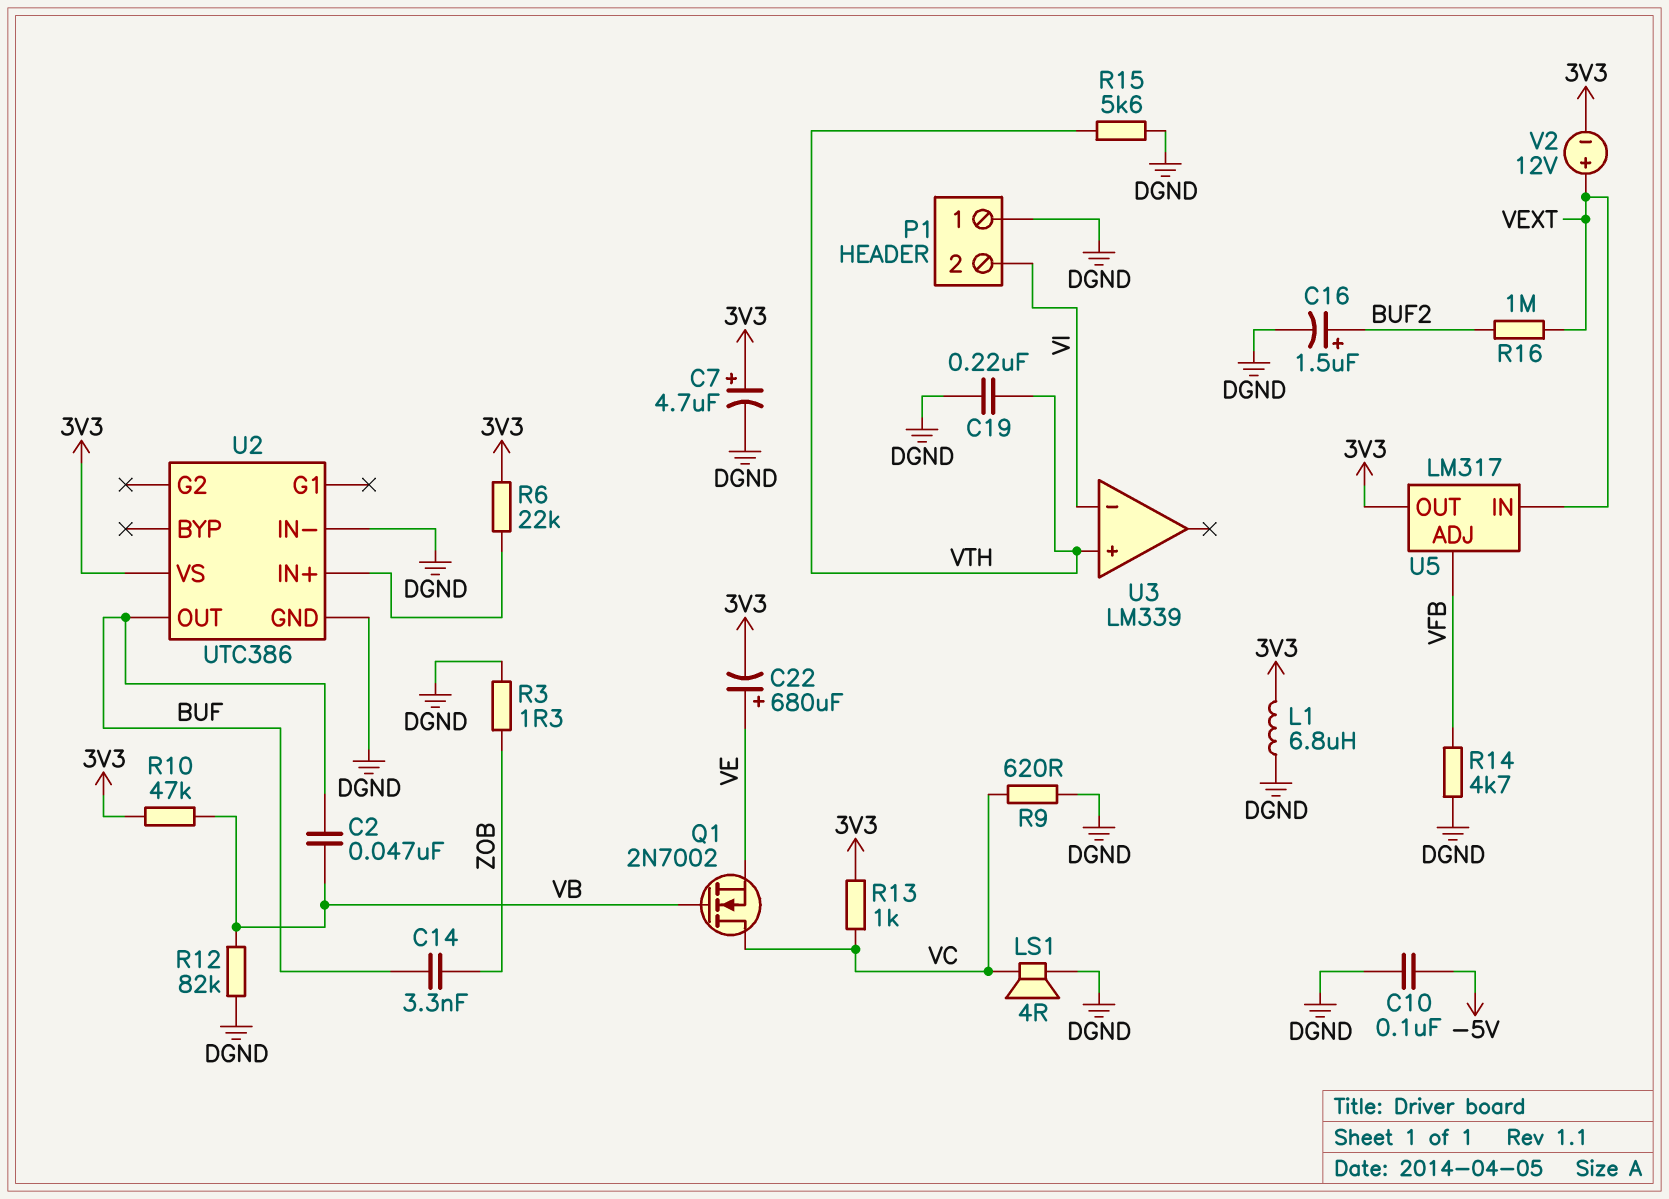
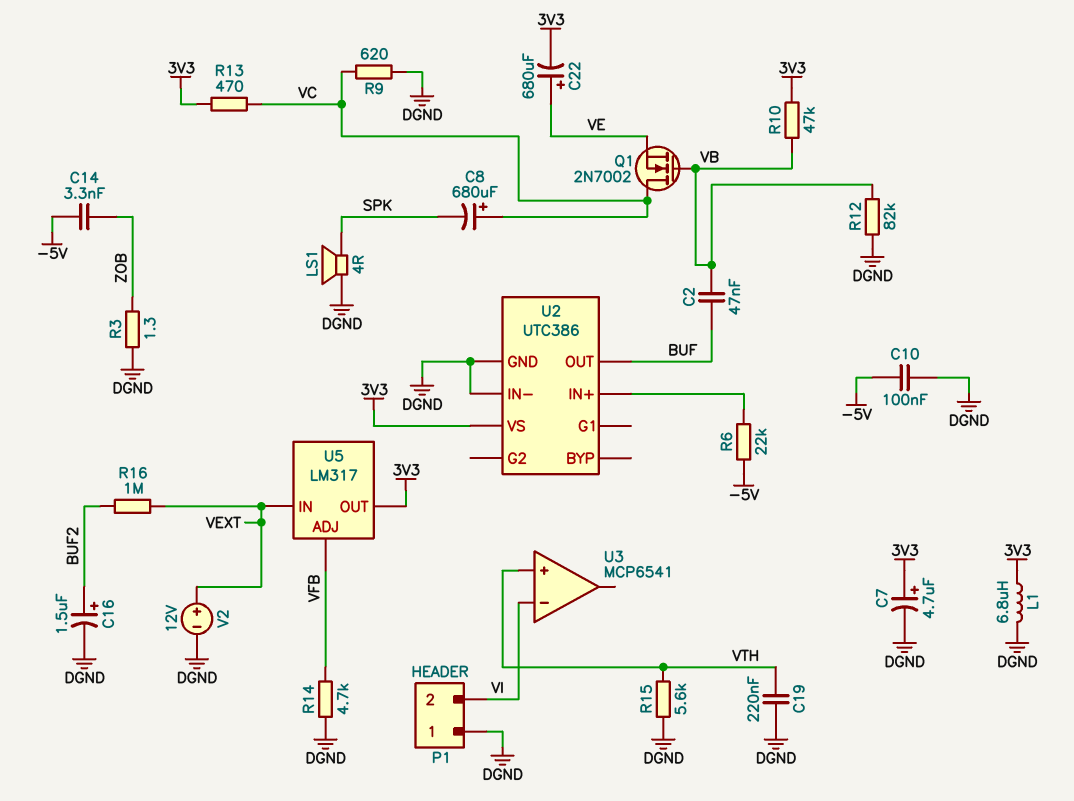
C8: none -> 680uF (plus VC, minus SPK)
C14: 3.3nF (BUF, ZOB) -> 3.3nF (-5V, ZOB)
LS1: speaker 4R (DGND, VC) -> speaker 4R (DGND, SPK)
R6: 22k (3V3, U2/IN+) -> 22k (-5V, U2/IN+)
R13: 1k (3V3, VC) -> 470 (3V3, VC)
U3: LM339 -> MCP6541
V2: 12V (plus VEXT, minus 3V3) -> 12V (plus VEXT, minus DGND)

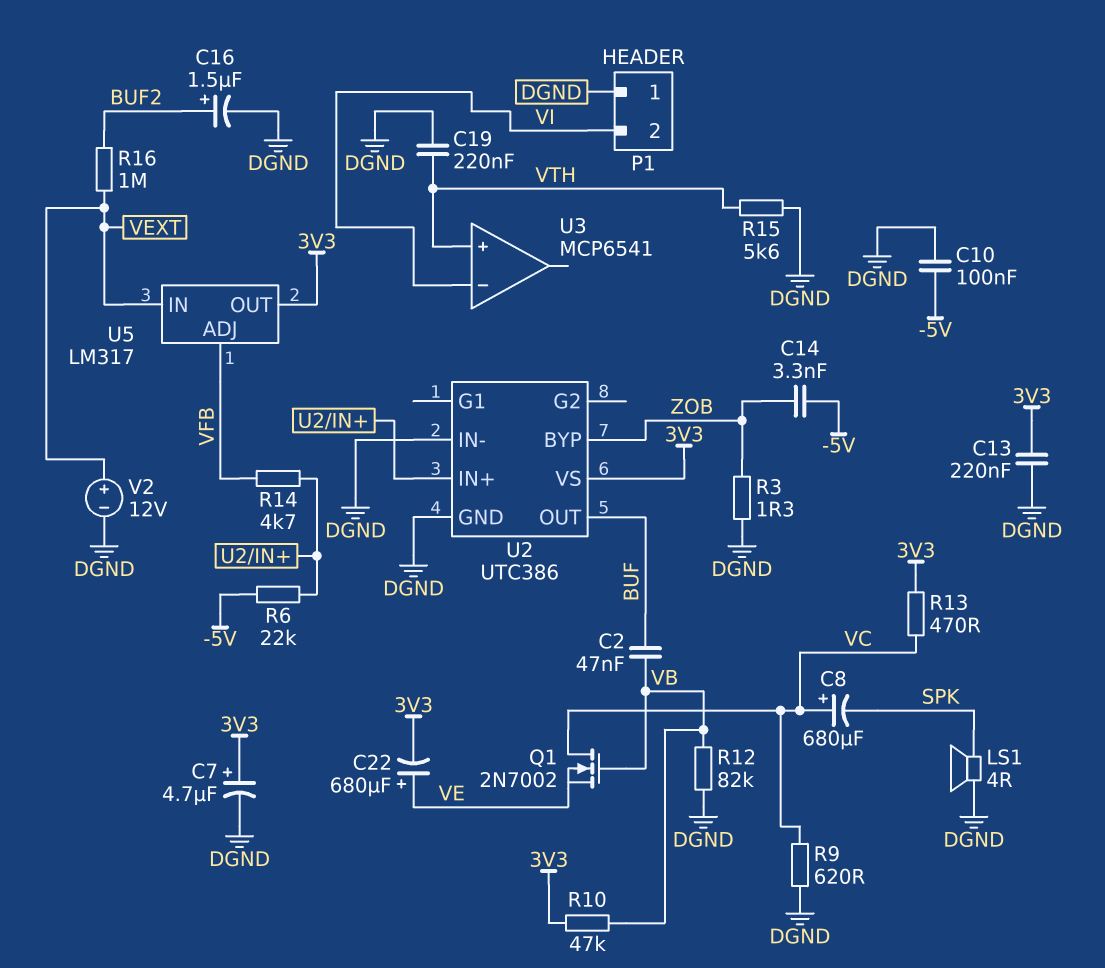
C13: none -> 220nF (3V3, DGND)
L1: 6.8uH (3V3, DGND) -> none
R14: 4.7k (DGND, VFB) -> 4.7k (U2/IN+, VFB)
U2 pin BYP: none -> ZOB

